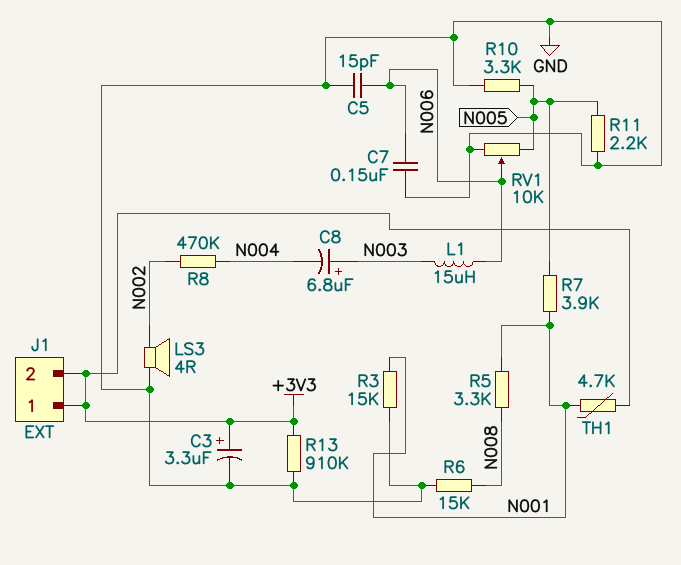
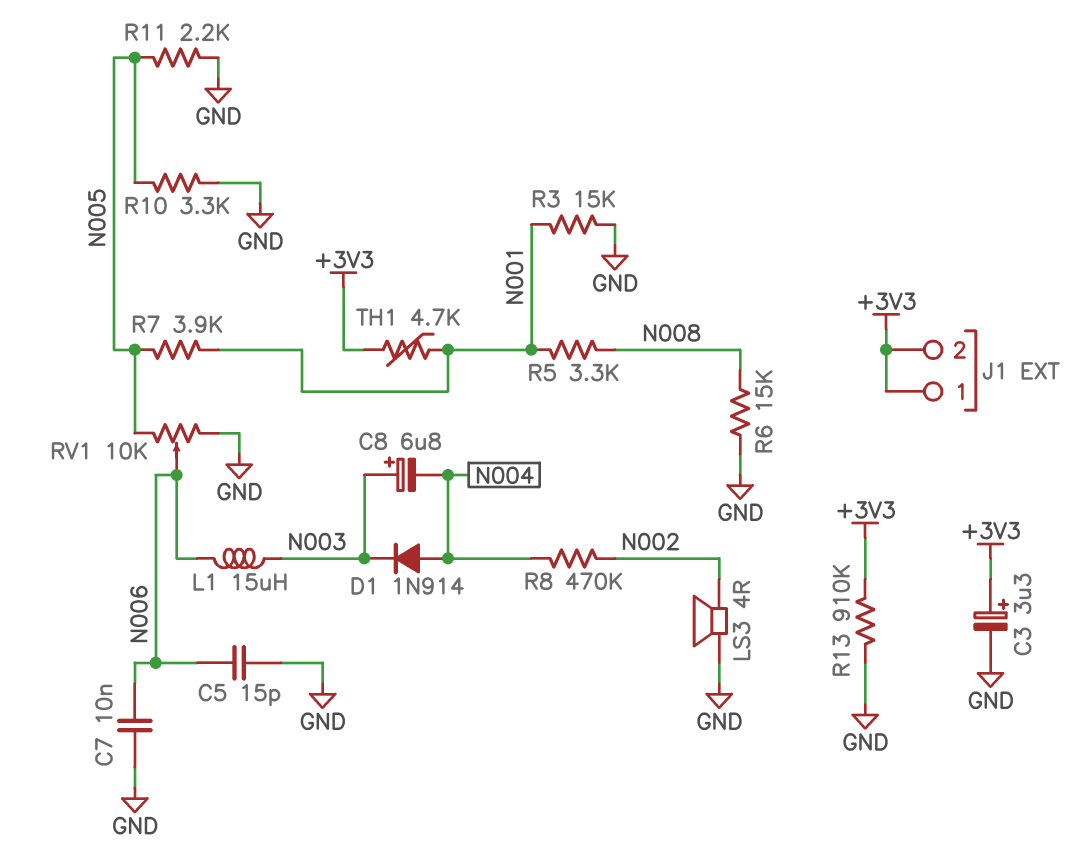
C7: 150nF (GND, N006) -> 10nF (GND, N006)
D1: none -> diode 1N914 (A N004, K N003)

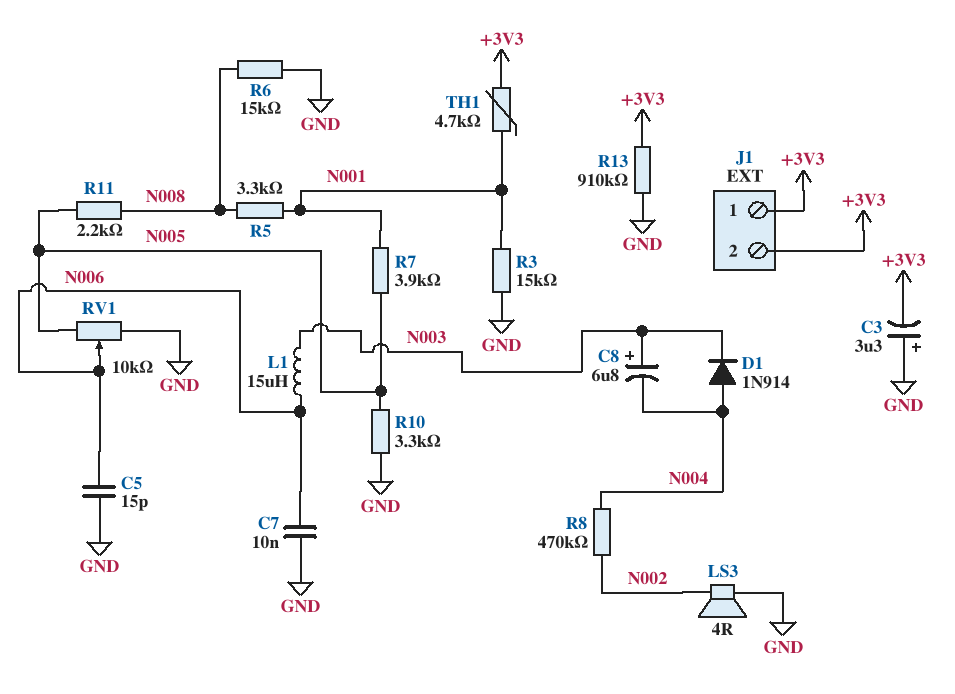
C3: 3.3uF (plus +3V3, minus GND) -> 3.3uF (plus GND, minus +3V3)
R11: 2.2k (GND, N005) -> 2.2k (N005, N008)

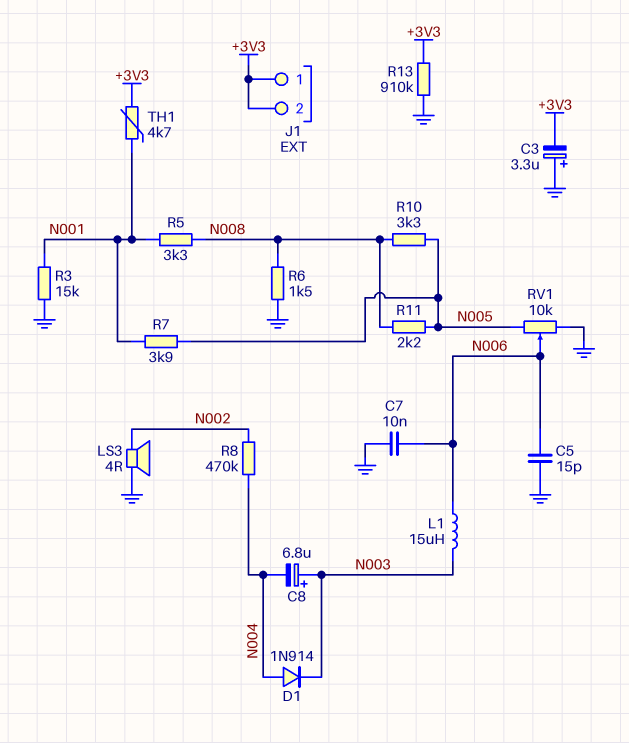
R6: 15k (GND, N008) -> 1.5k (GND, N008)
R10: 3.3k (GND, N005) -> 3.3k (N005, N008)

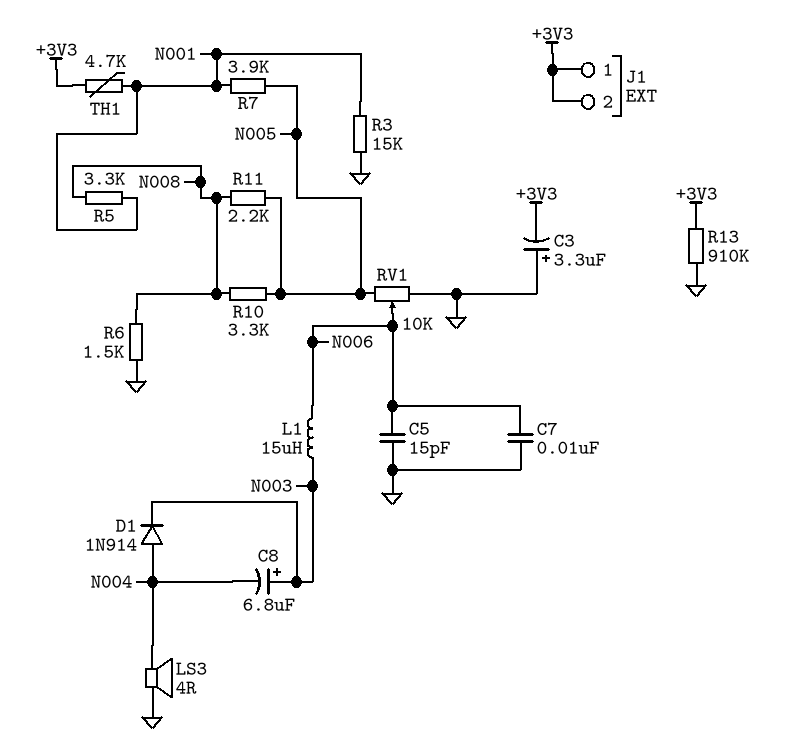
LS3: speaker 4R (GND, N002) -> speaker 4R (GND, N004)
R8: 470k (N002, N004) -> none

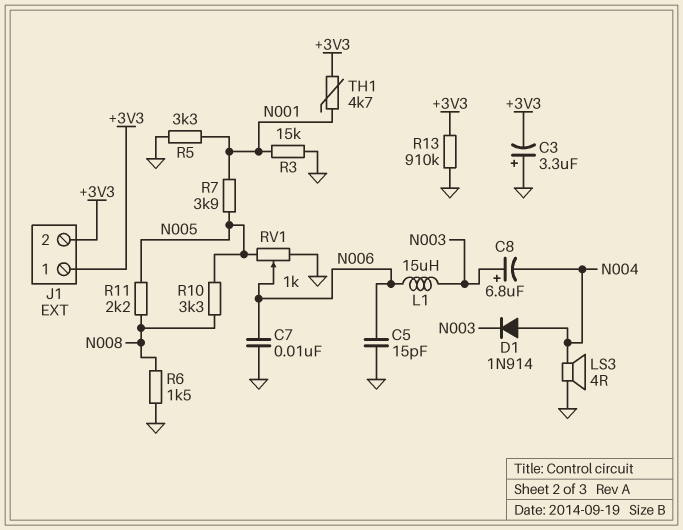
R5: 3.3k (N001, N008) -> 3.3k (GND, N001)
RV1: 10k (GND, N005, wiper N006) -> 1k (GND, N005, wiper N006)

